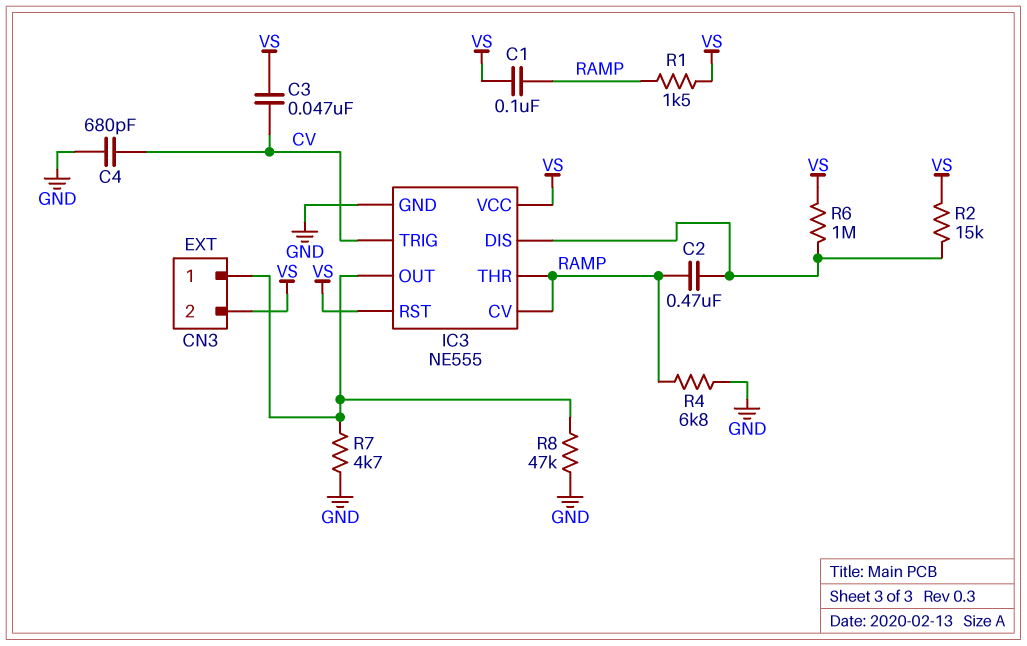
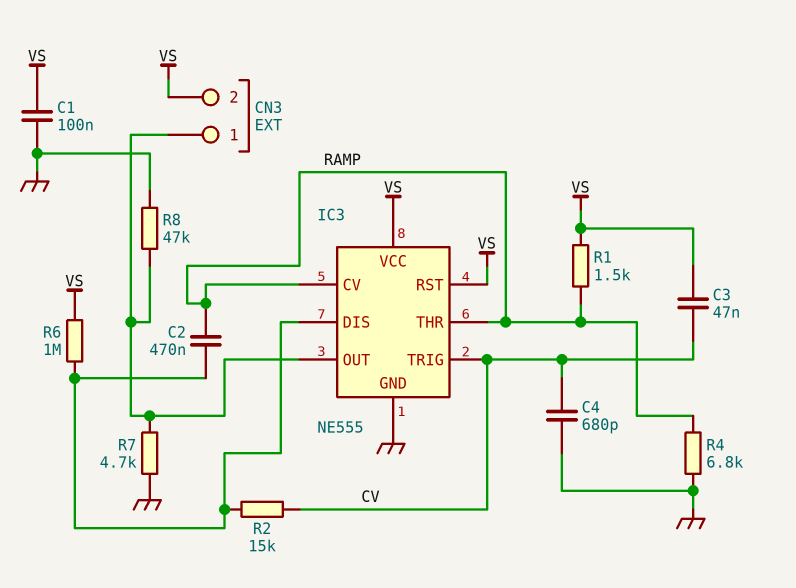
C1: 100nF (RAMP, VS) -> 100nF (GND, VS)
R2: 15k (IC3/DIS, VS) -> 15k (CV, IC3/DIS)

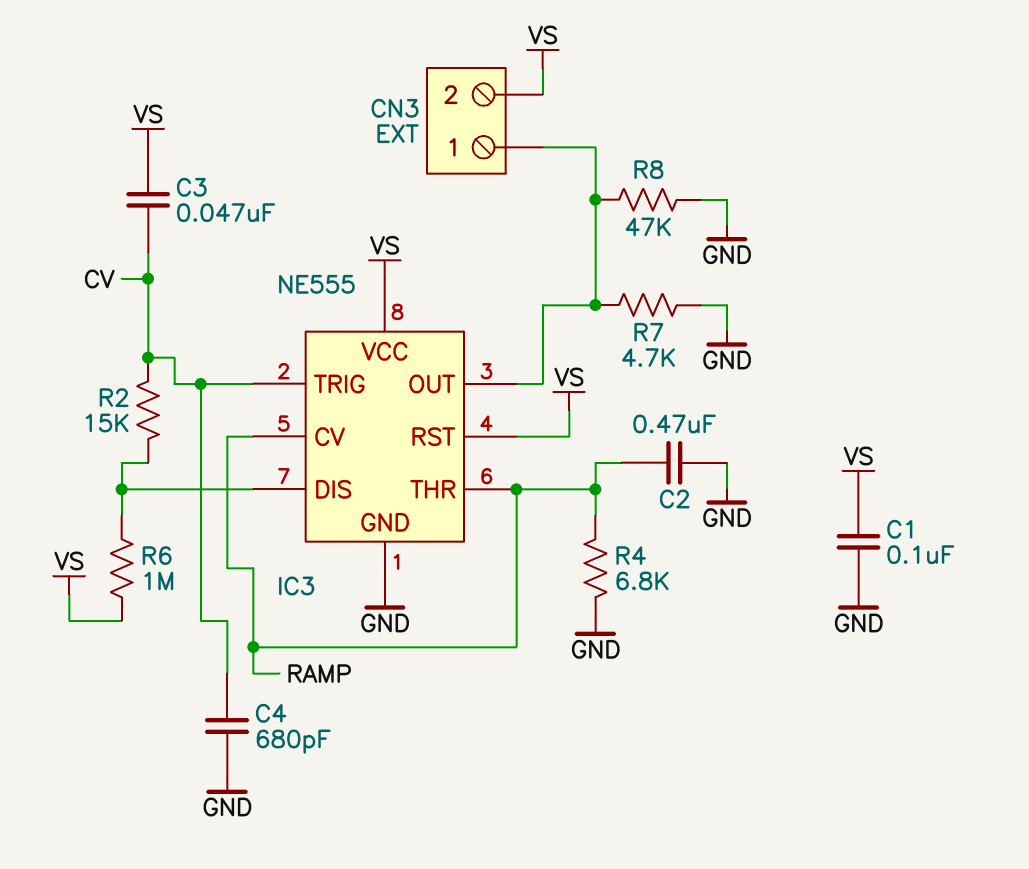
C2: 470nF (IC3/DIS, RAMP) -> 470nF (GND, RAMP)
R1: 1.5k (RAMP, VS) -> none

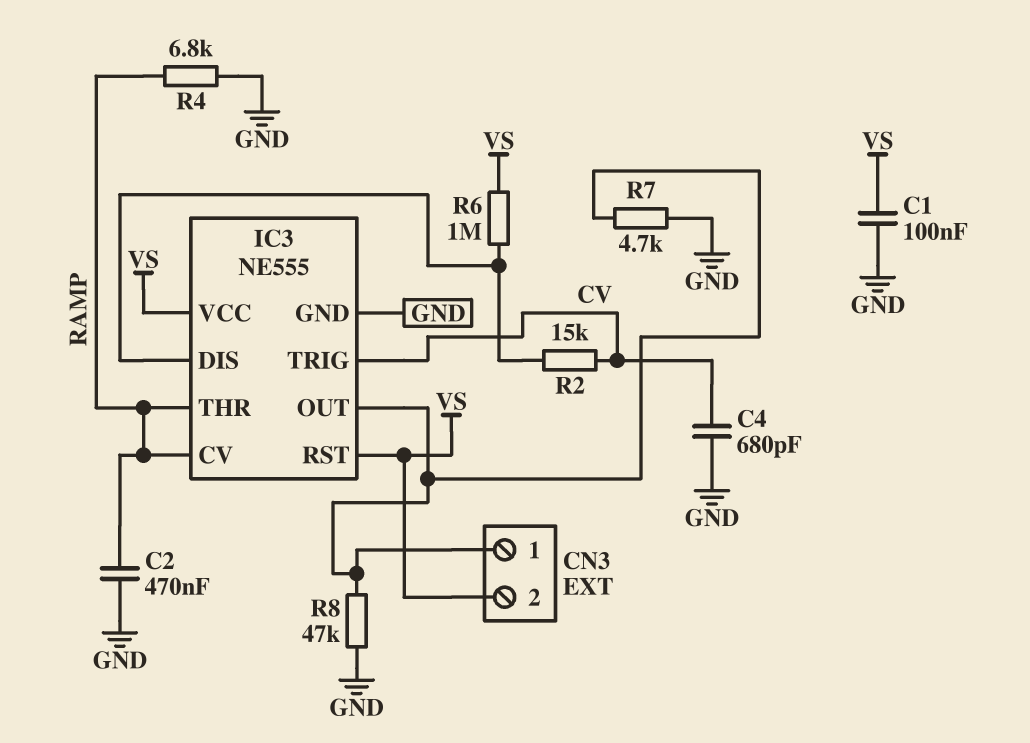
C3: 47nF (CV, VS) -> none

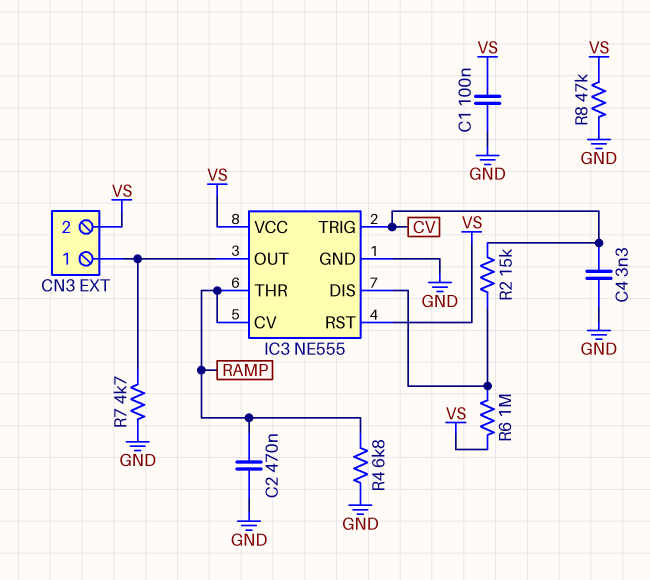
C4: 680pF (CV, GND) -> 3.3nF (CV, GND)
R8: 47k (CN3/1, GND) -> 47k (GND, VS)

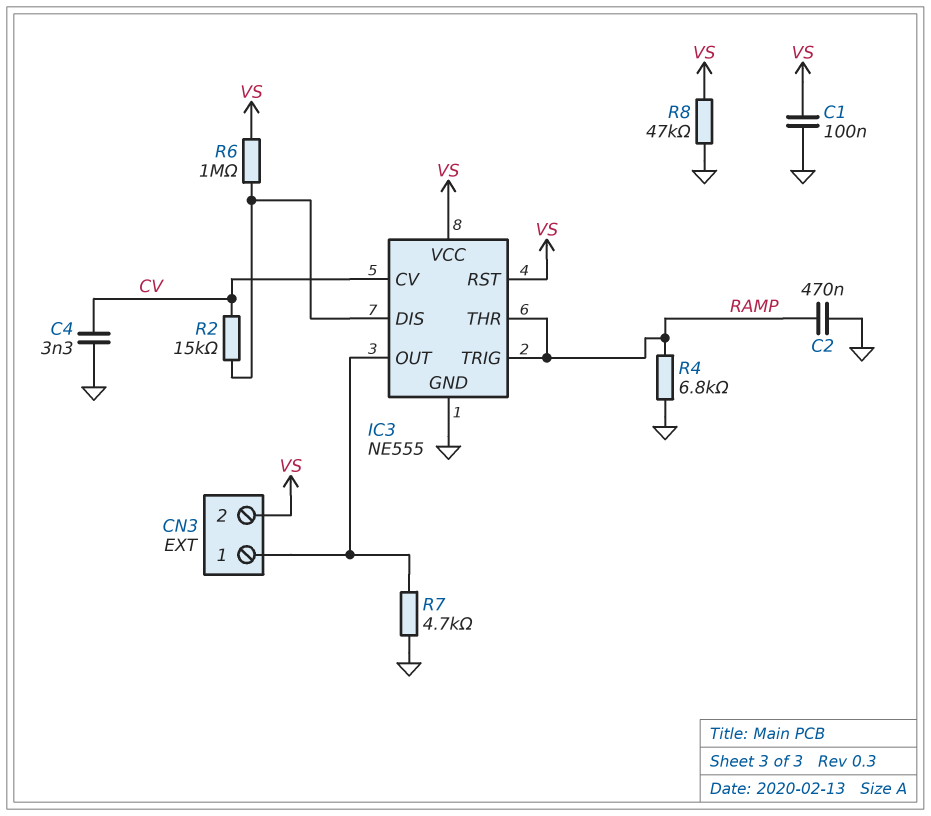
IC3 pin CV: RAMP -> CV
IC3 pin TRIG: CV -> RAMP

